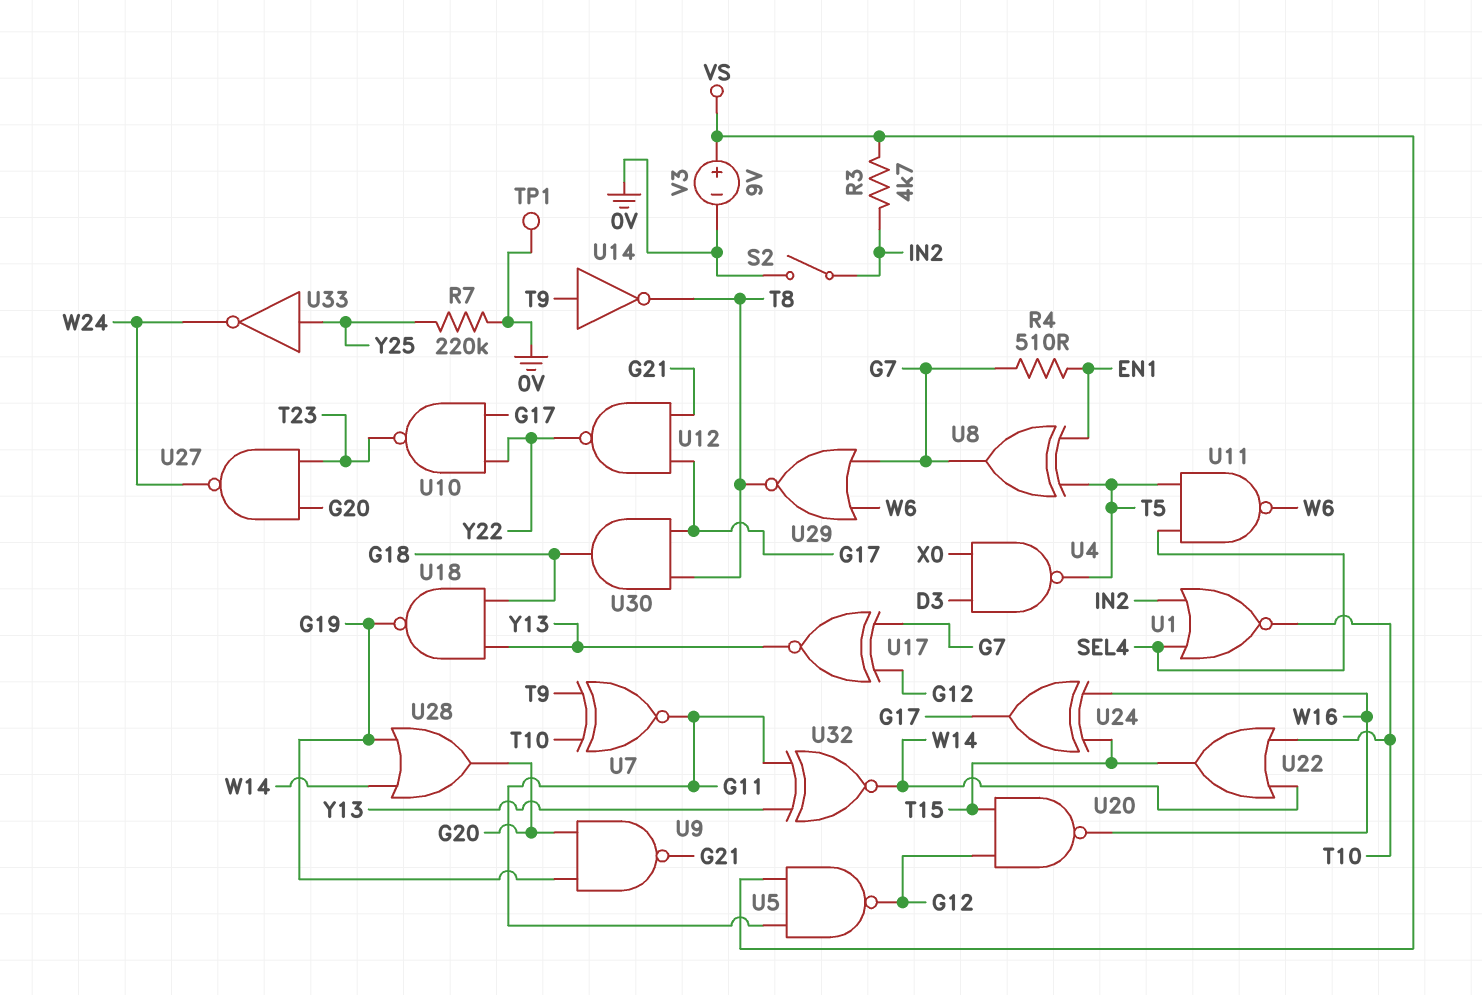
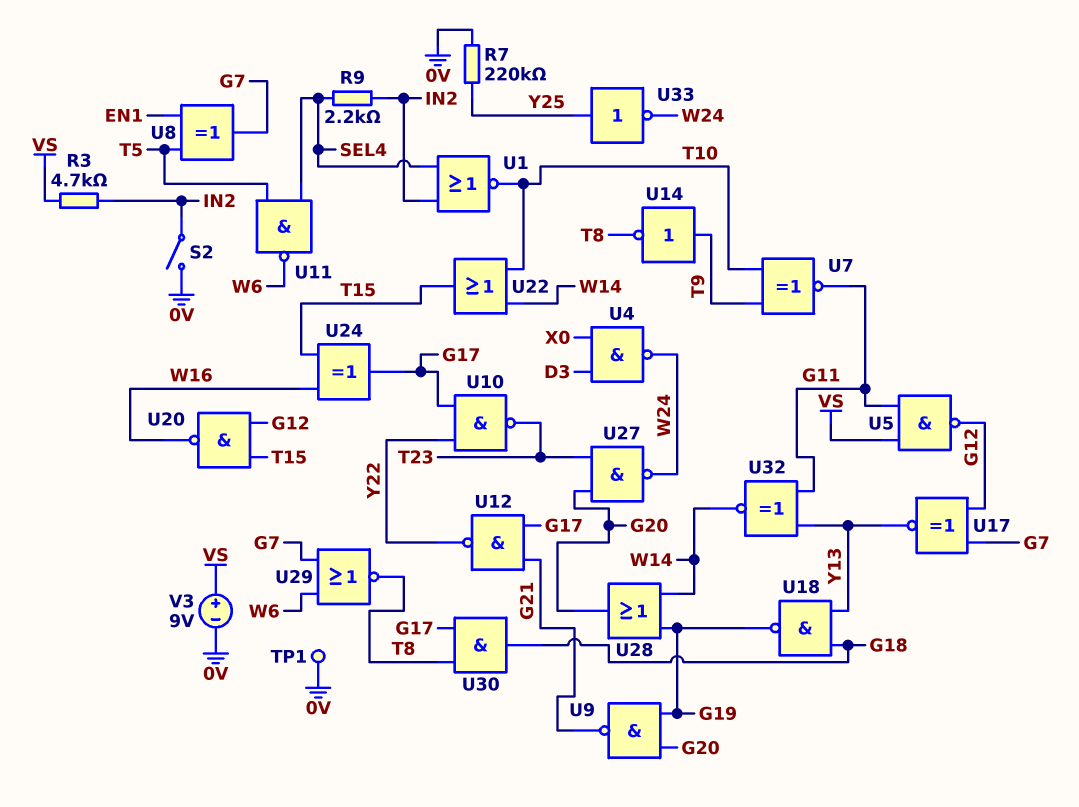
R4: 510 (EN1, G7) -> none
R9: none -> 2.2k (IN2, SEL4)
U4: NAND (in D3, in X0, out T5) -> NAND (in D3, in X0, out W24)

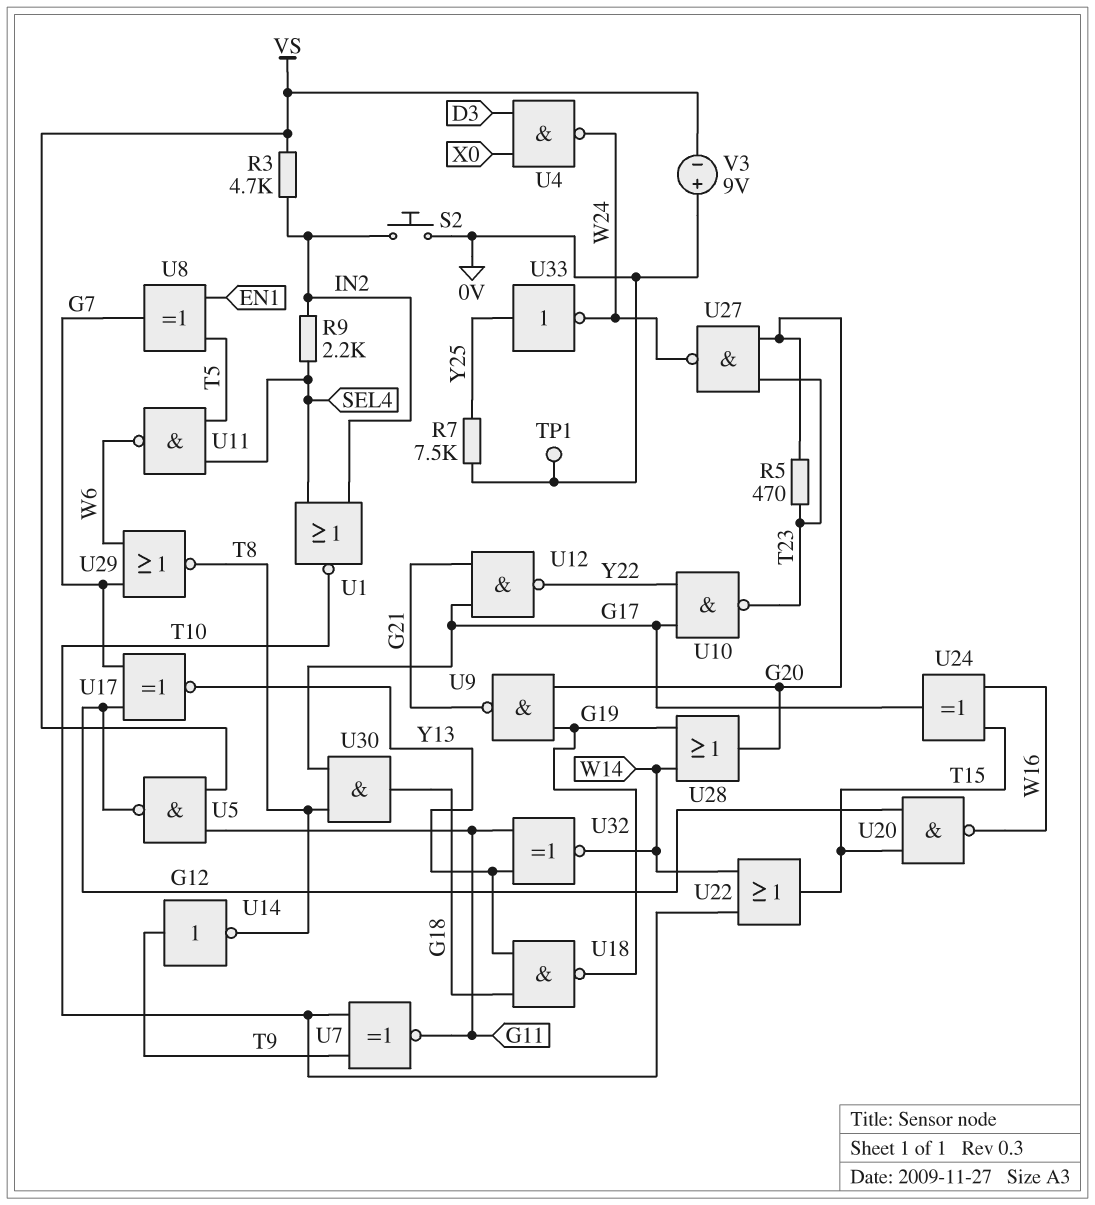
R5: none -> 470 (G20, T23)
R7: 220k (0V, Y25) -> 7.5k (0V, Y25)
S2: switch (0V, IN2) -> button (0V, IN2)
V3: 9V (plus VS, minus 0V) -> 9V (plus 0V, minus VS)

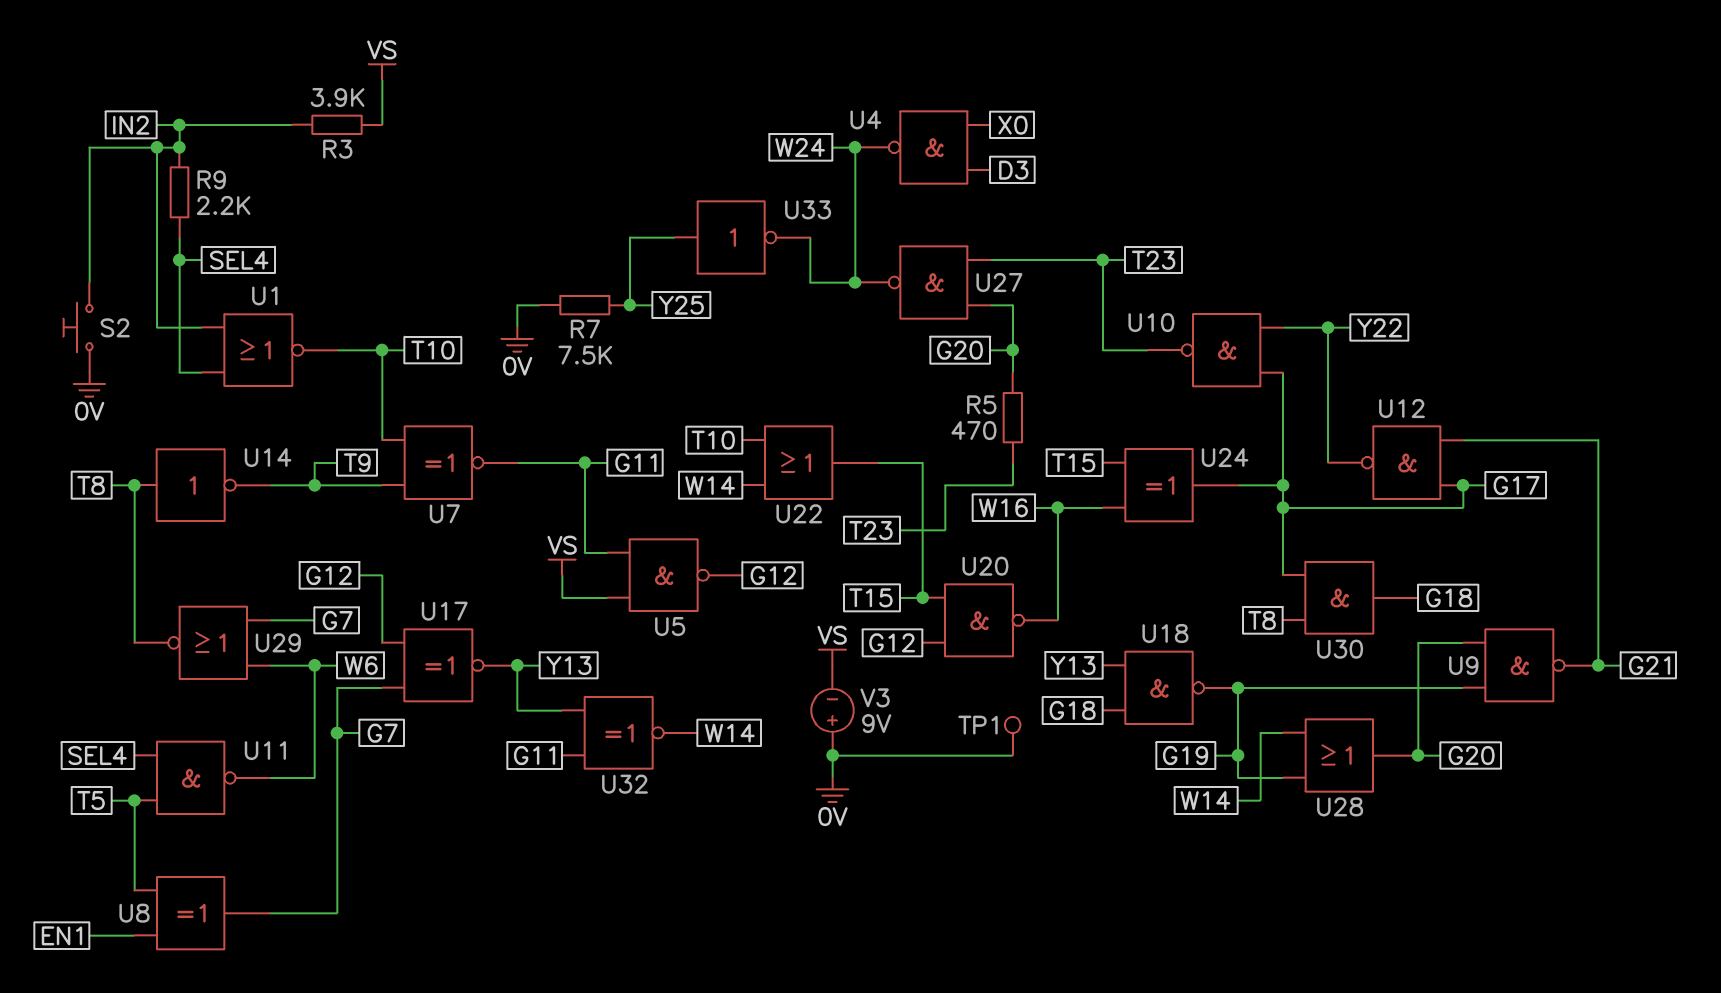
R3: 4.7k (IN2, VS) -> 3.9k (IN2, VS)
U14: NOT (in T9, out T8) -> NOT (in T8, out T9)

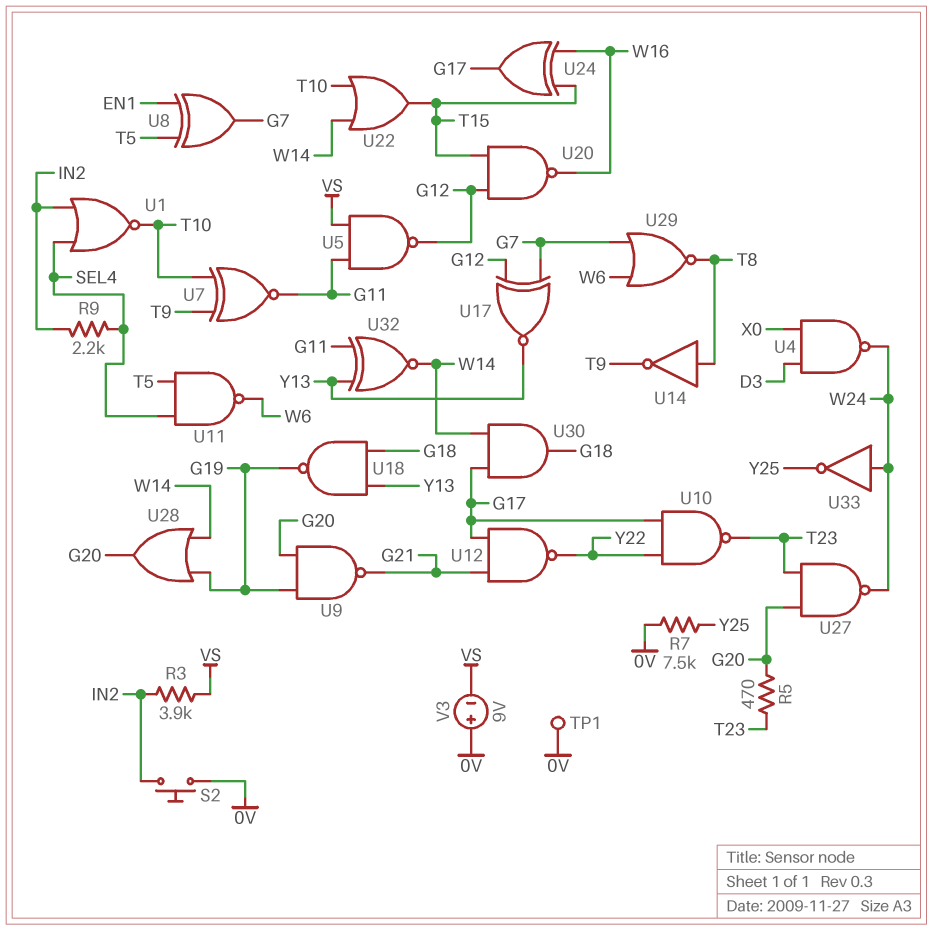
U30: AND (in G17, in T8, out G18) -> AND (in G17, in W14, out G18)
U33: NOT (in Y25, out W24) -> NOT (in W24, out Y25)

